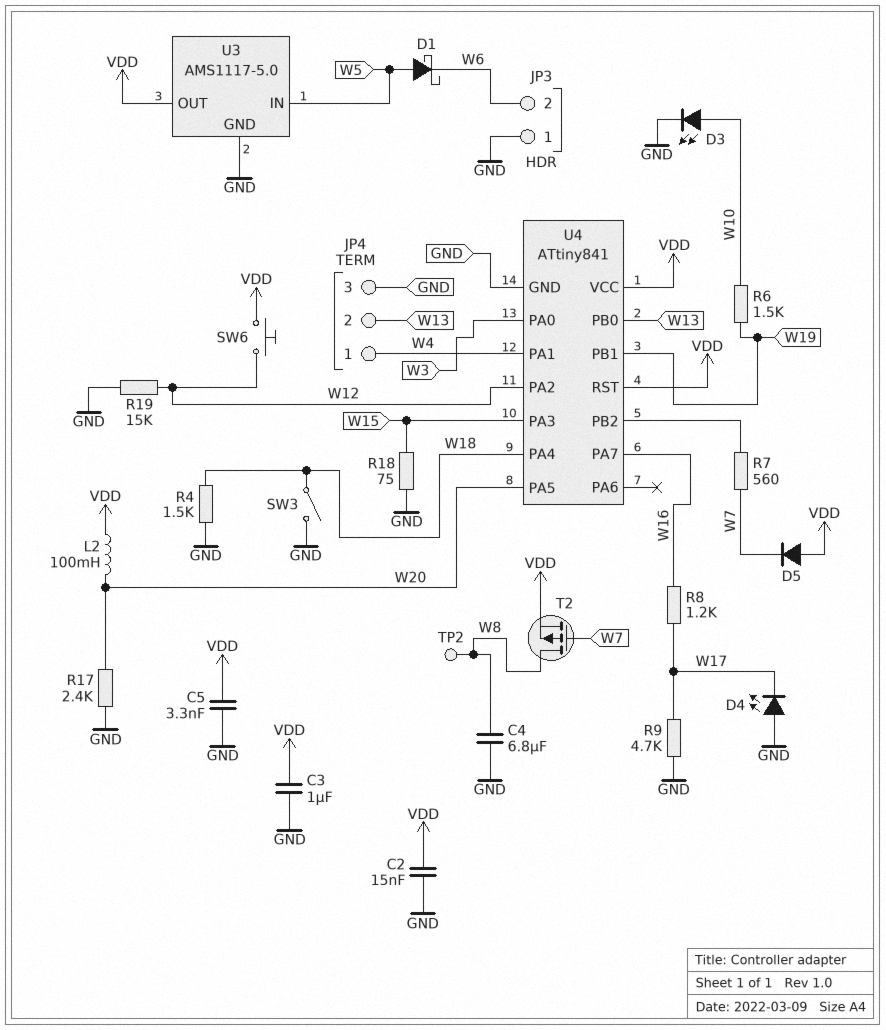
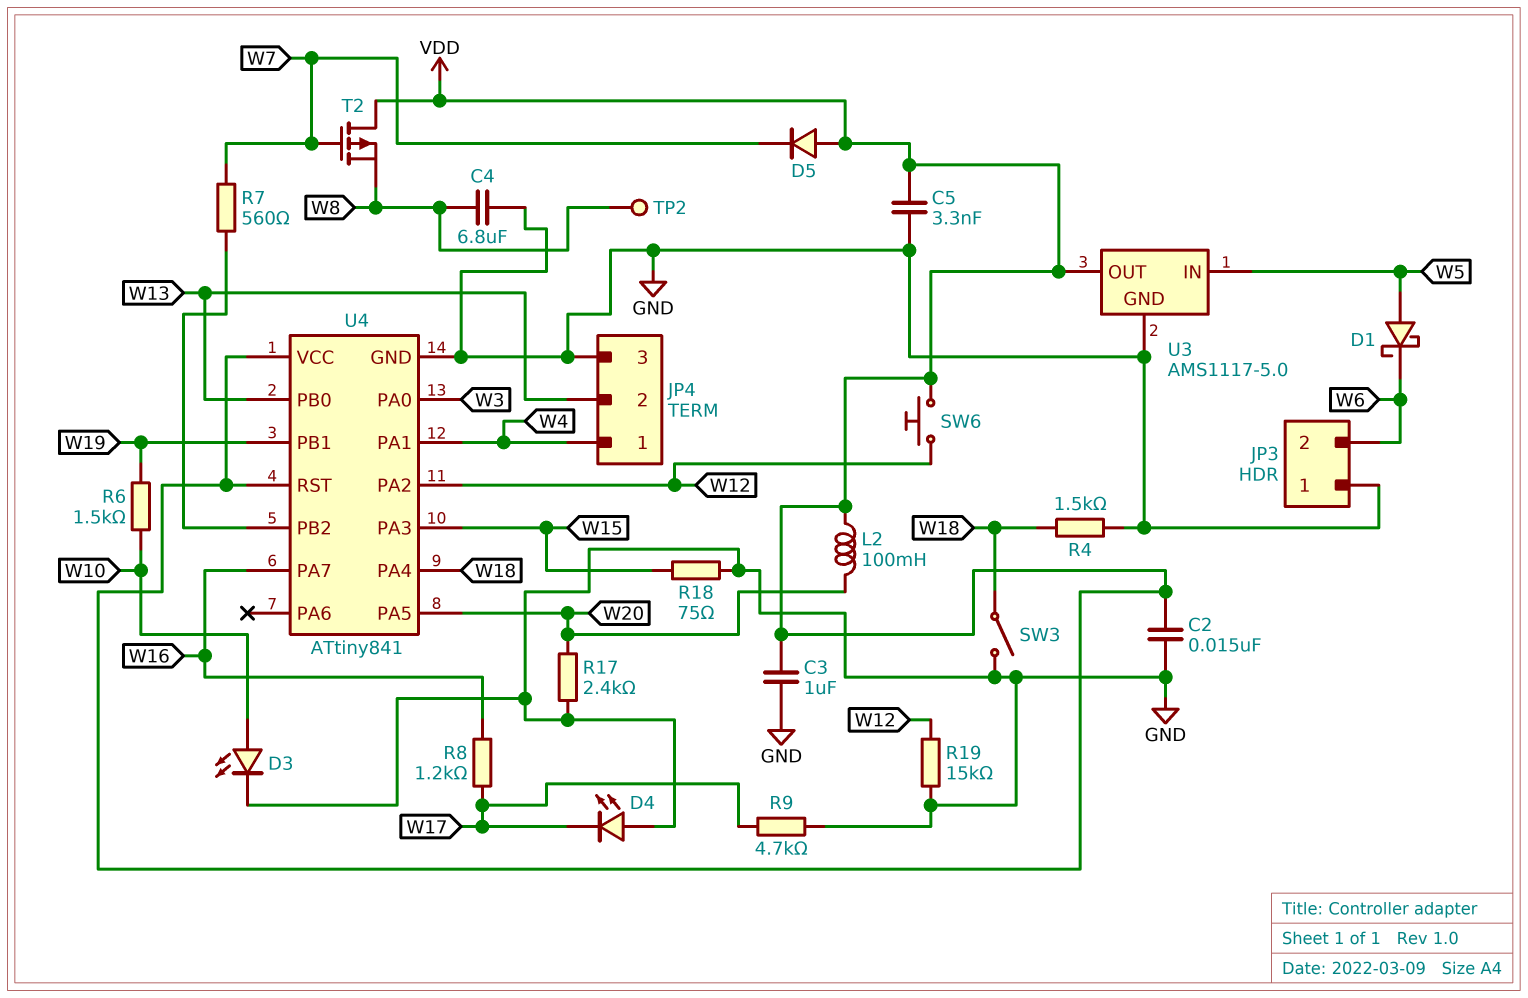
T2: PMOS (G W7, D W8, S VDD) -> PMOS (G W7, D VDD, S W8)

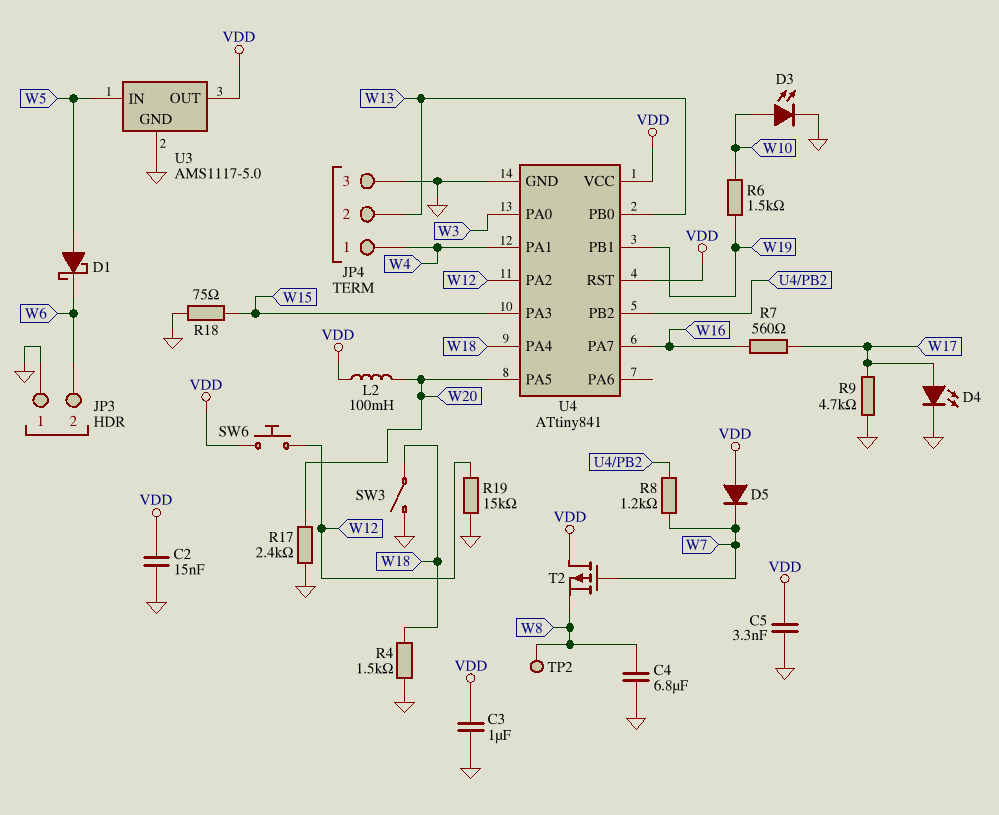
D4: LED (A GND, K W17) -> LED (A W17, K GND)
R7: 560 (U4/PB2, W7) -> 560 (W16, W17)
R8: 1.2k (W16, W17) -> 1.2k (U4/PB2, W7)

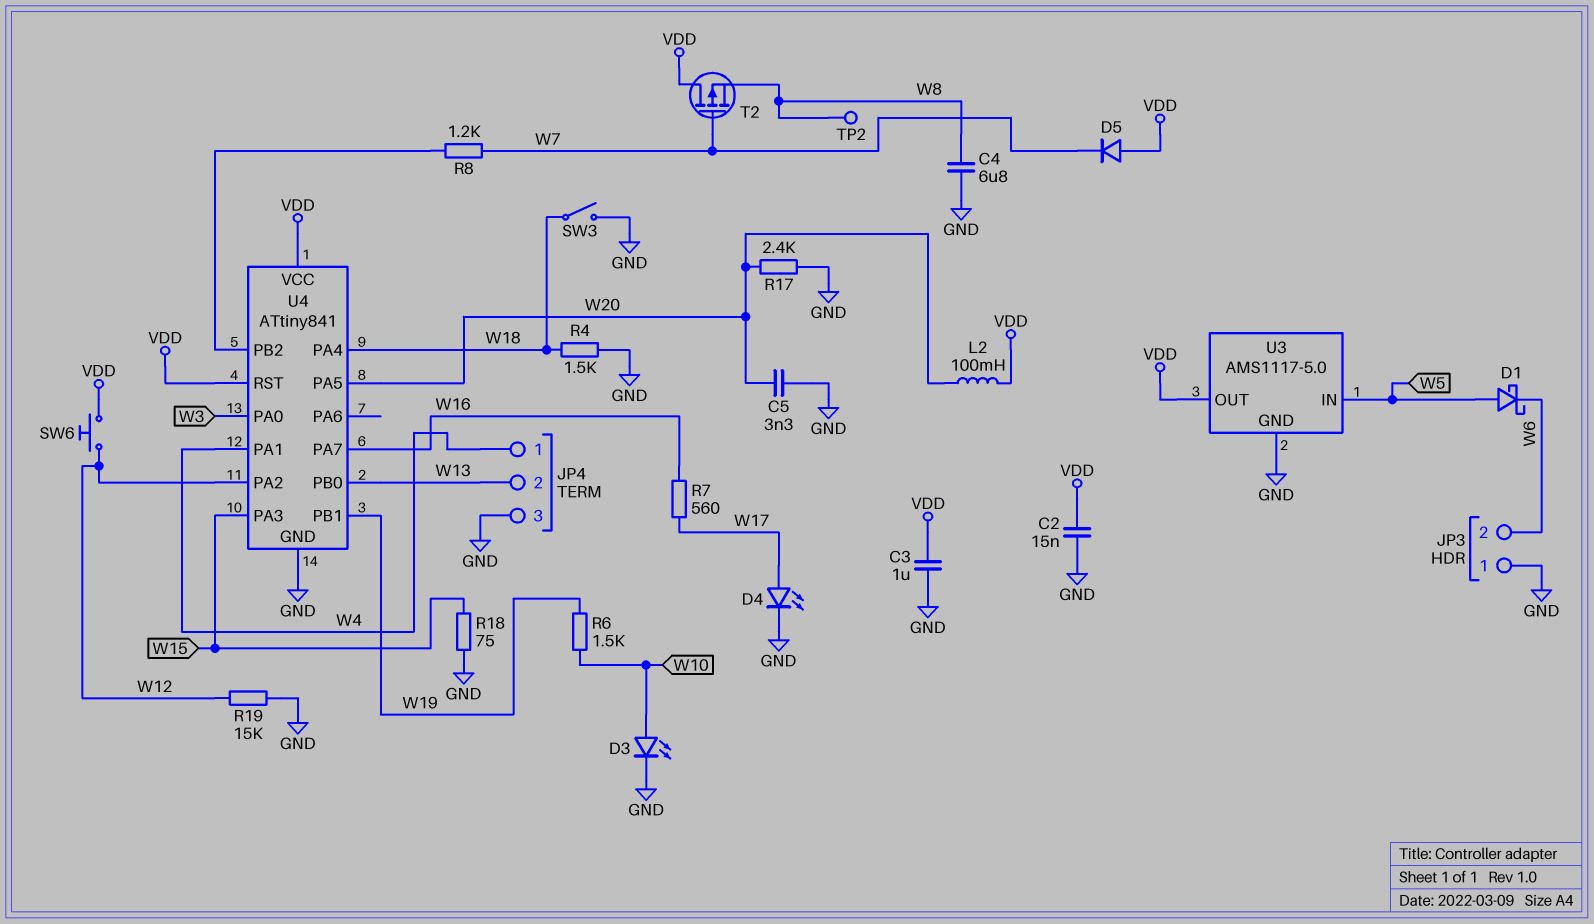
C5: 3.3nF (GND, VDD) -> 3.3nF (GND, W20)
R9: 4.7k (GND, W17) -> none

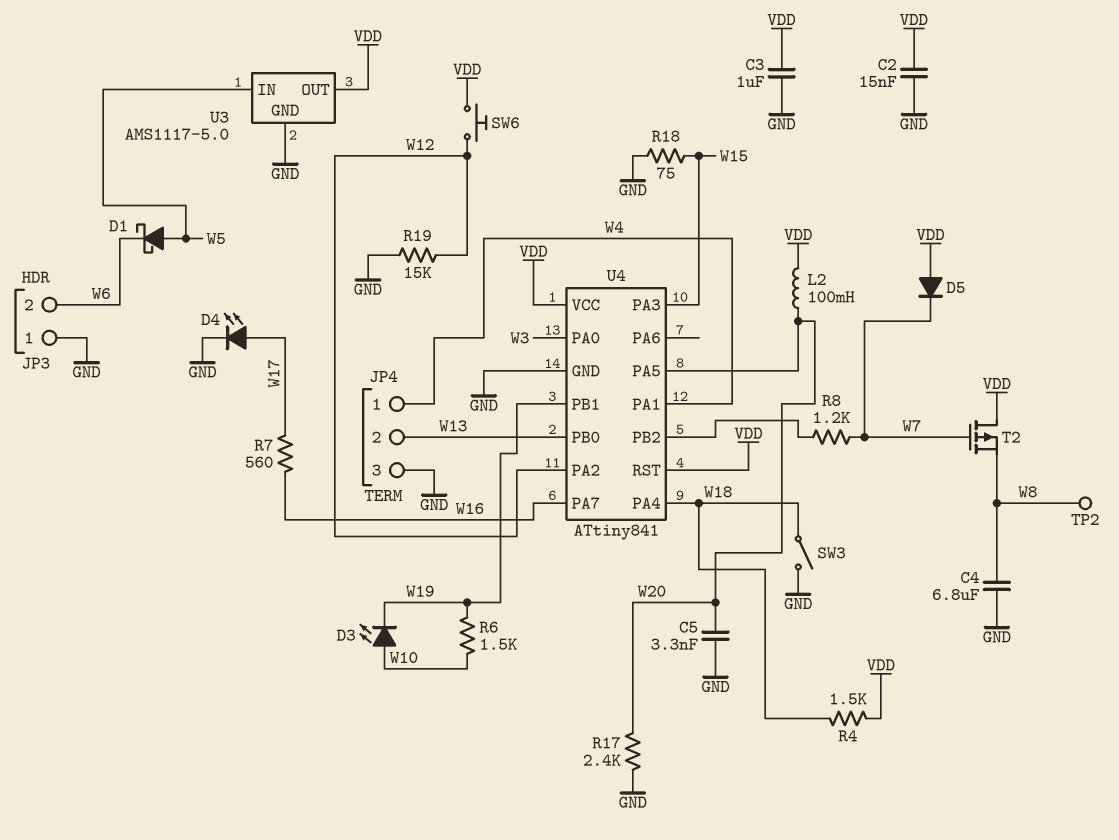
D3: LED (A W10, K GND) -> LED (A W10, K W19)
R4: 1.5k (GND, W18) -> 1.5k (VDD, W18)

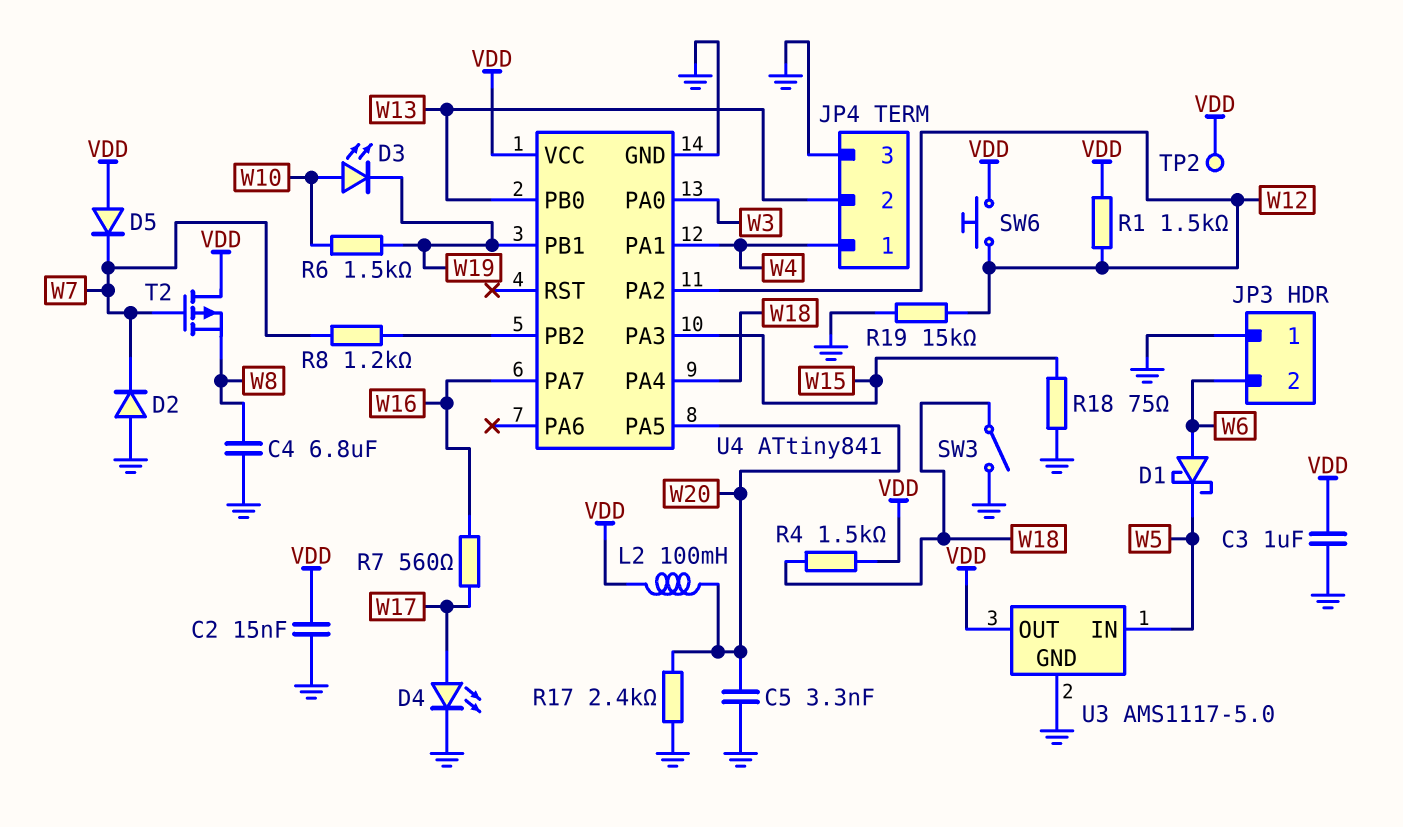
D1: schottky (A W5, K W6) -> schottky (A W6, K W5)
D2: none -> diode (A GND, K W7)
R1: none -> 1.5k (VDD, W12)
TP2: test point (W8) -> test point (VDD)
U4 pin RST: VDD -> none

